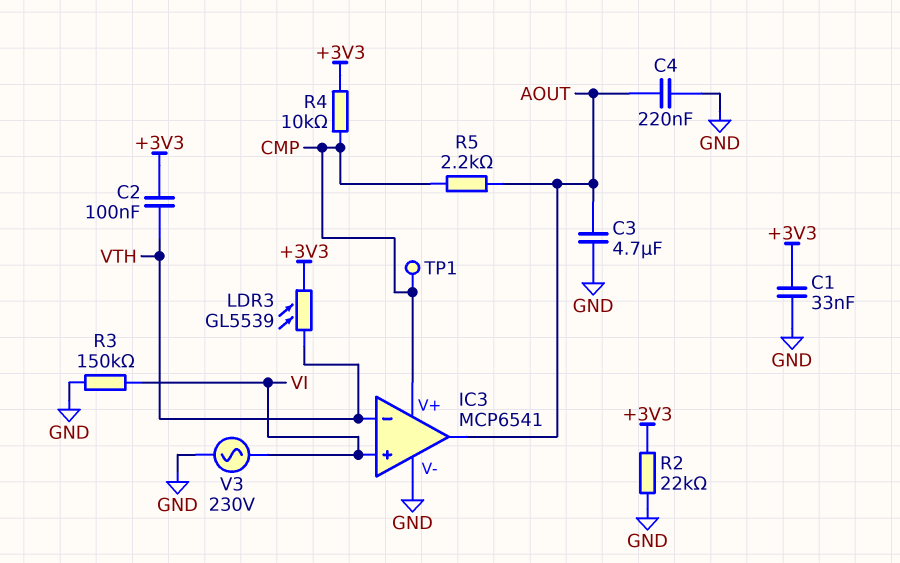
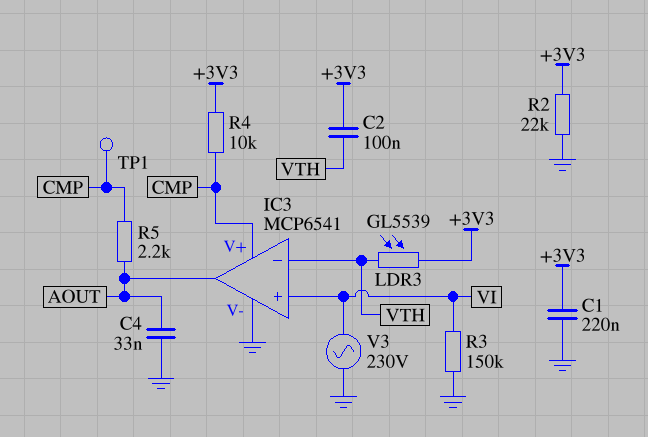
C1: 33nF (+3V3, GND) -> 220nF (+3V3, GND)
C3: 4.7uF (AOUT, GND) -> none
C4: 220nF (AOUT, GND) -> 33nF (AOUT, GND)

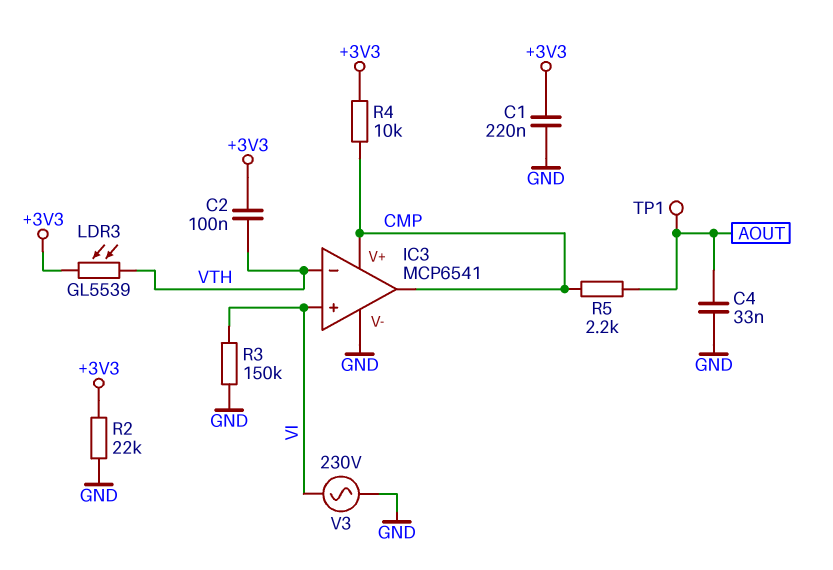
IC3 pin out: AOUT -> CMP
TP1: test point (CMP) -> test point (AOUT)

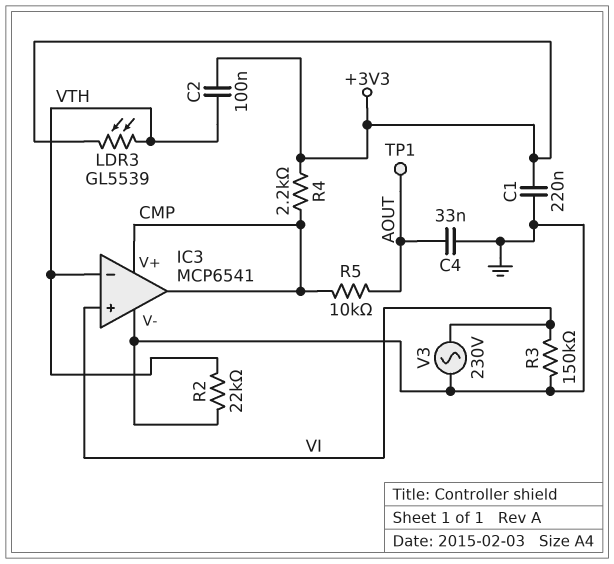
R2: 22k (+3V3, GND) -> 22k (GND, VTH)
R4: 10k (+3V3, CMP) -> 2.2k (+3V3, CMP)
R5: 2.2k (AOUT, CMP) -> 10k (AOUT, CMP)

